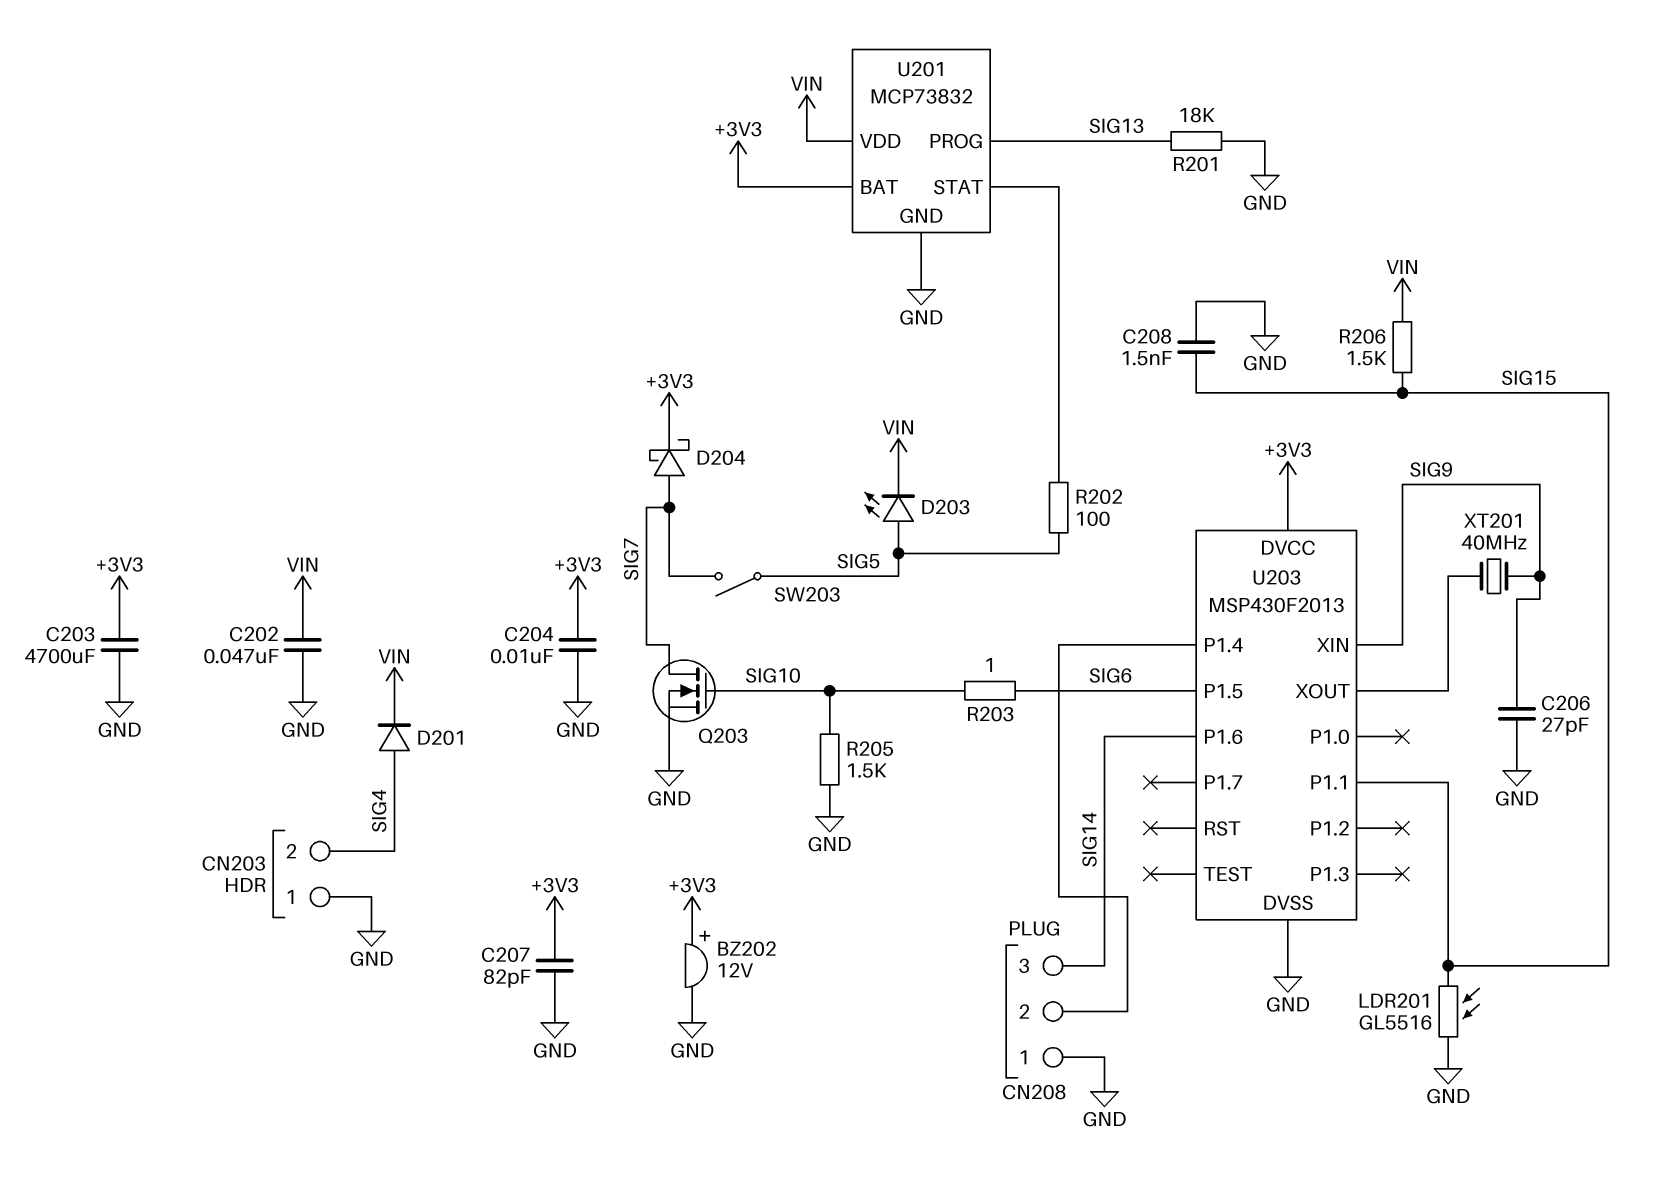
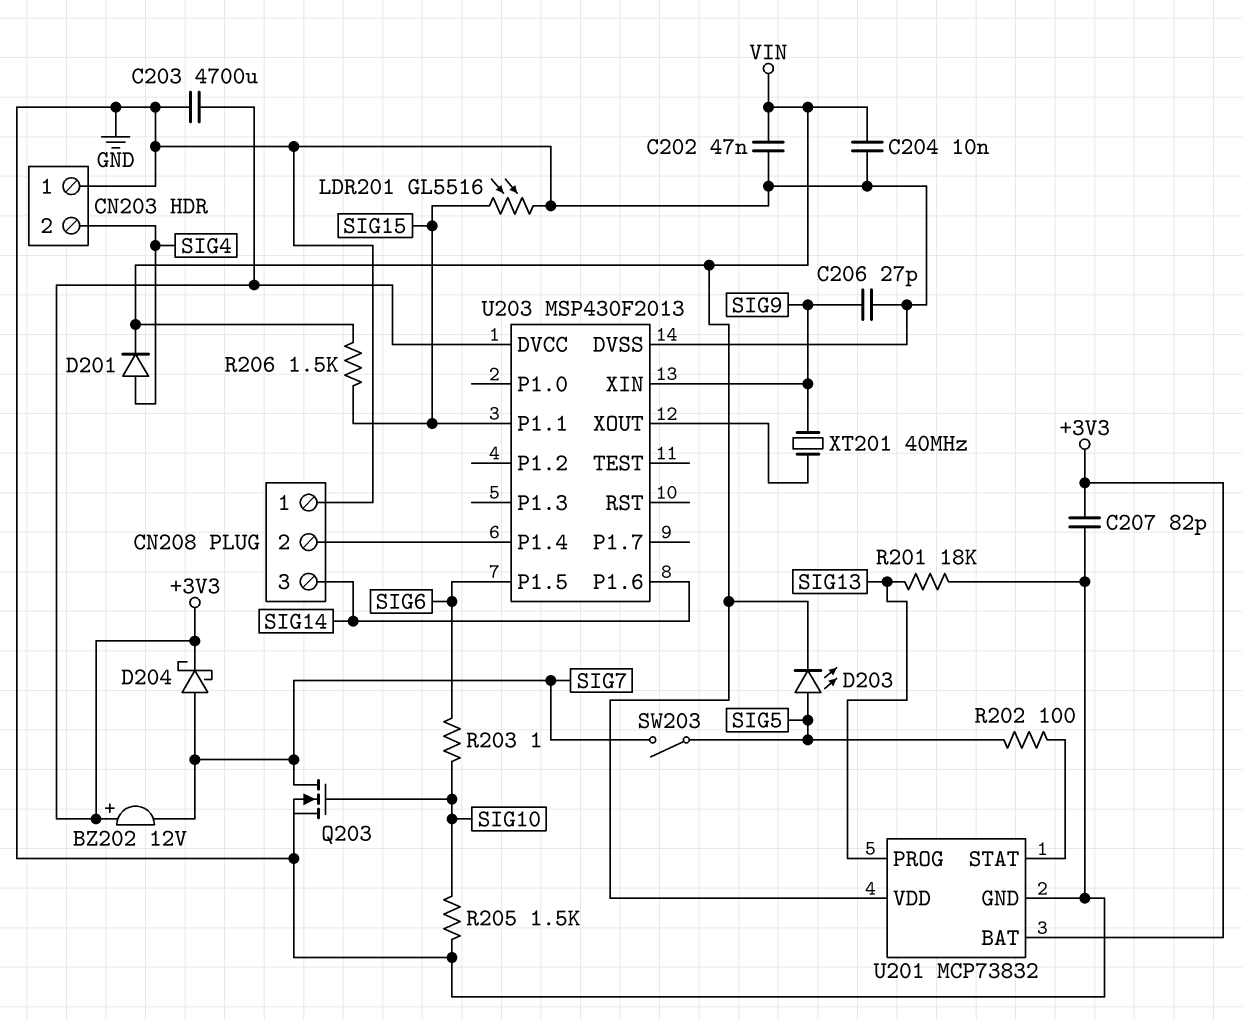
BZ202: buzzer 12V (plus +3V3, minus GND) -> buzzer 12V (plus +3V3, minus SIG7)
C204: 10nF (+3V3, GND) -> 10nF (GND, VIN)
C208: 1.5nF (GND, SIG15) -> none

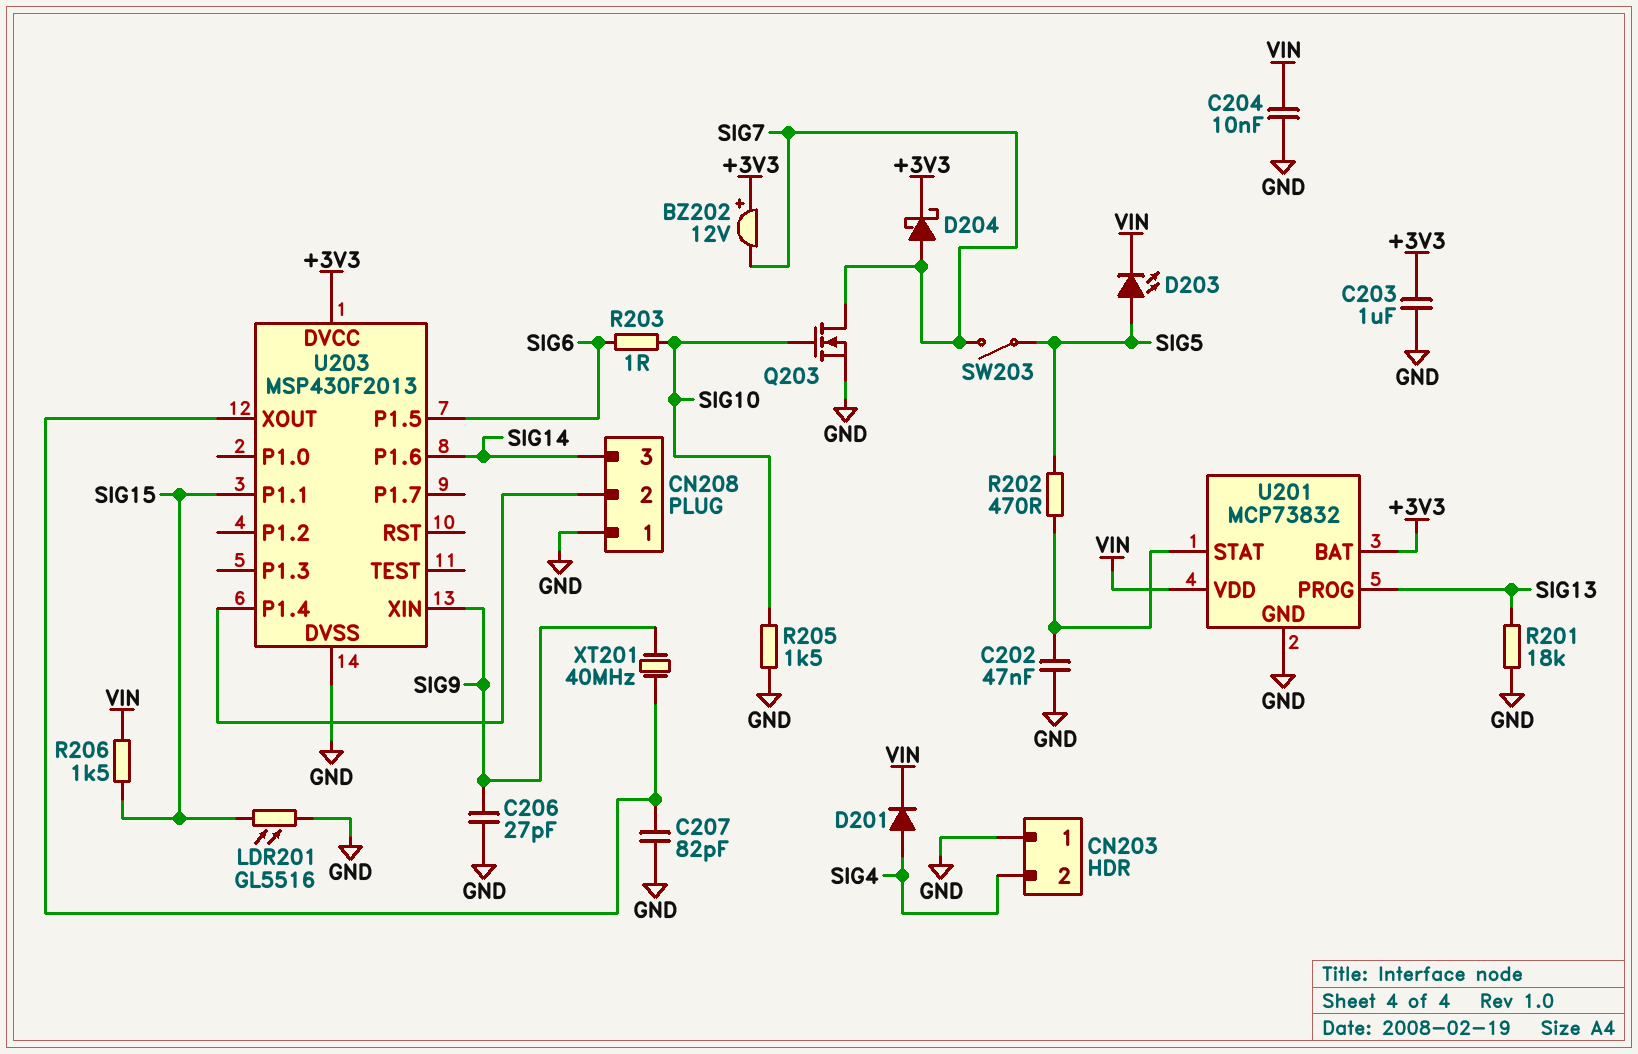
C202: 47nF (GND, VIN) -> 47nF (GND, U201/STAT)
C203: 4700uF (+3V3, GND) -> 1uF (+3V3, GND)
C207: 82pF (+3V3, GND) -> 82pF (GND, U203/XOUT)
R202: 100 (SIG5, U201/STAT) -> 470 (SIG5, U201/STAT)

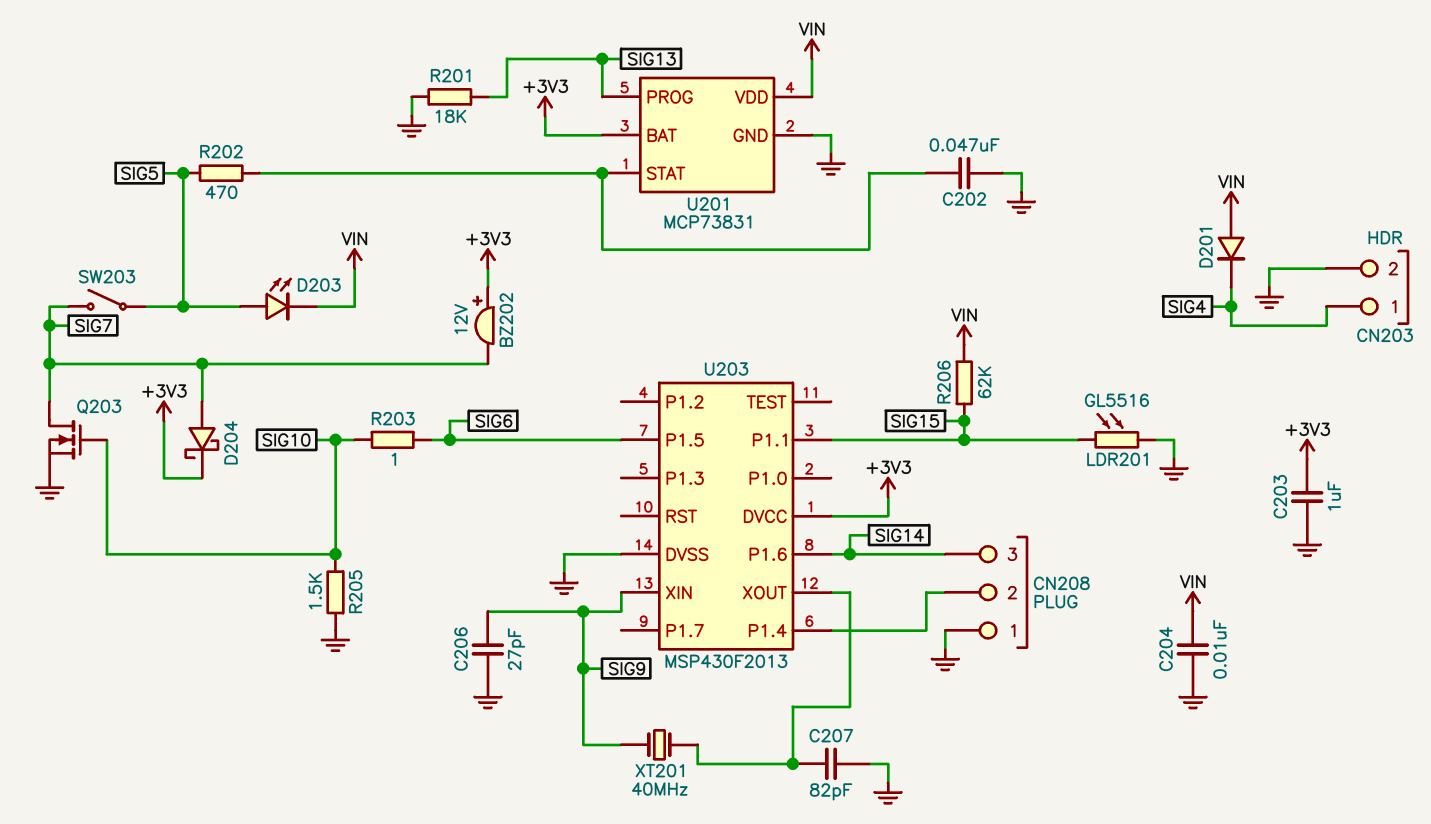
CN203 pin 1: GND -> SIG4
CN203 pin 2: SIG4 -> GND
D201: diode (A SIG4, K VIN) -> diode (A VIN, K SIG4)
R206: 1.5k (SIG15, VIN) -> 62k (SIG15, VIN)
U201: MCP73832 -> MCP73831

